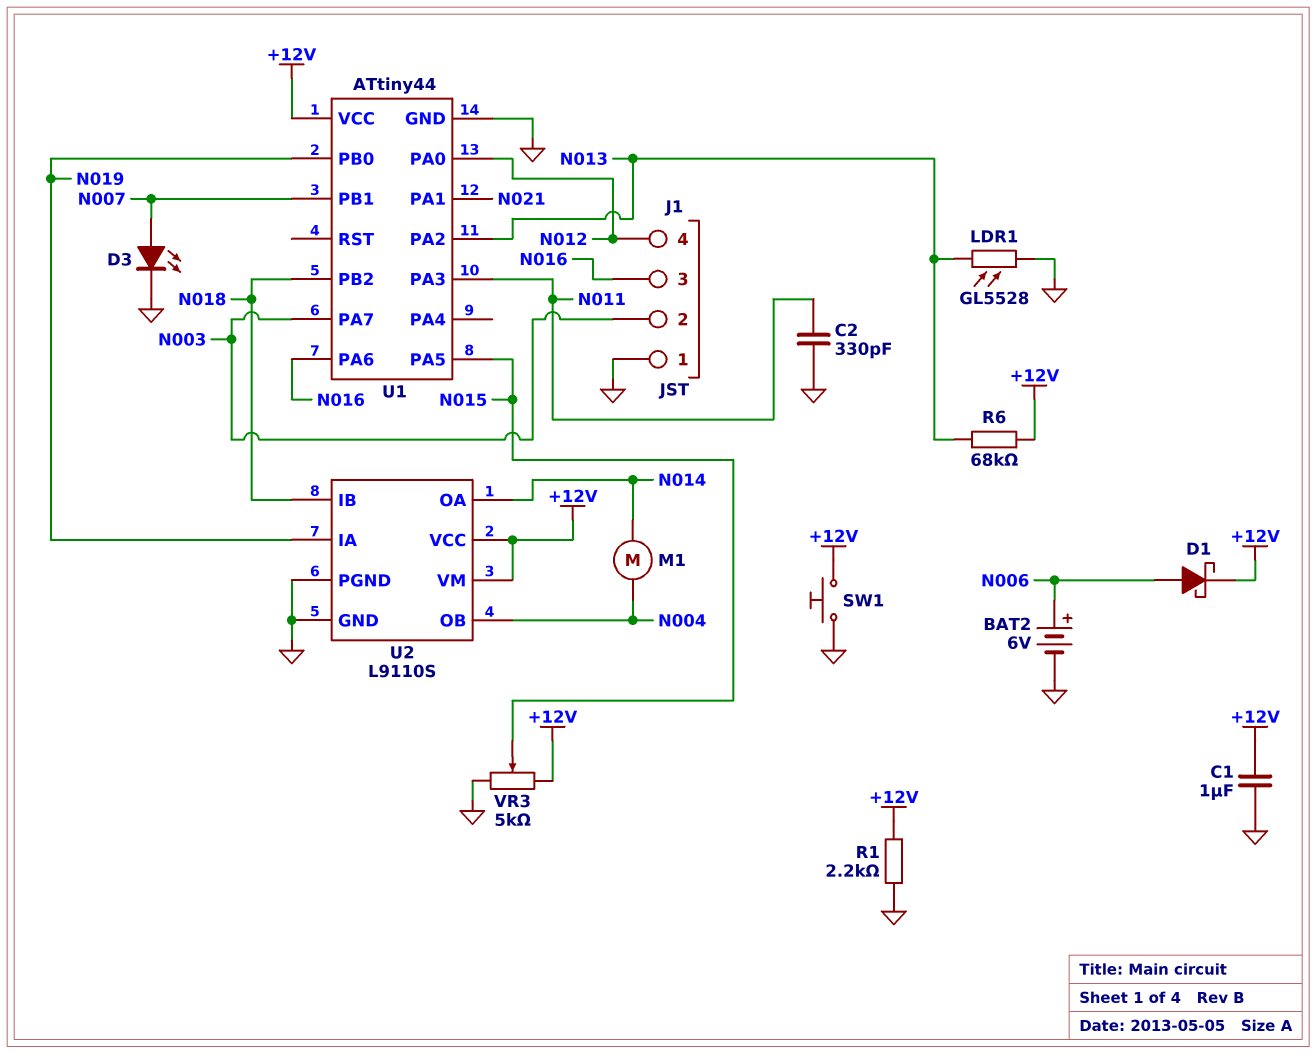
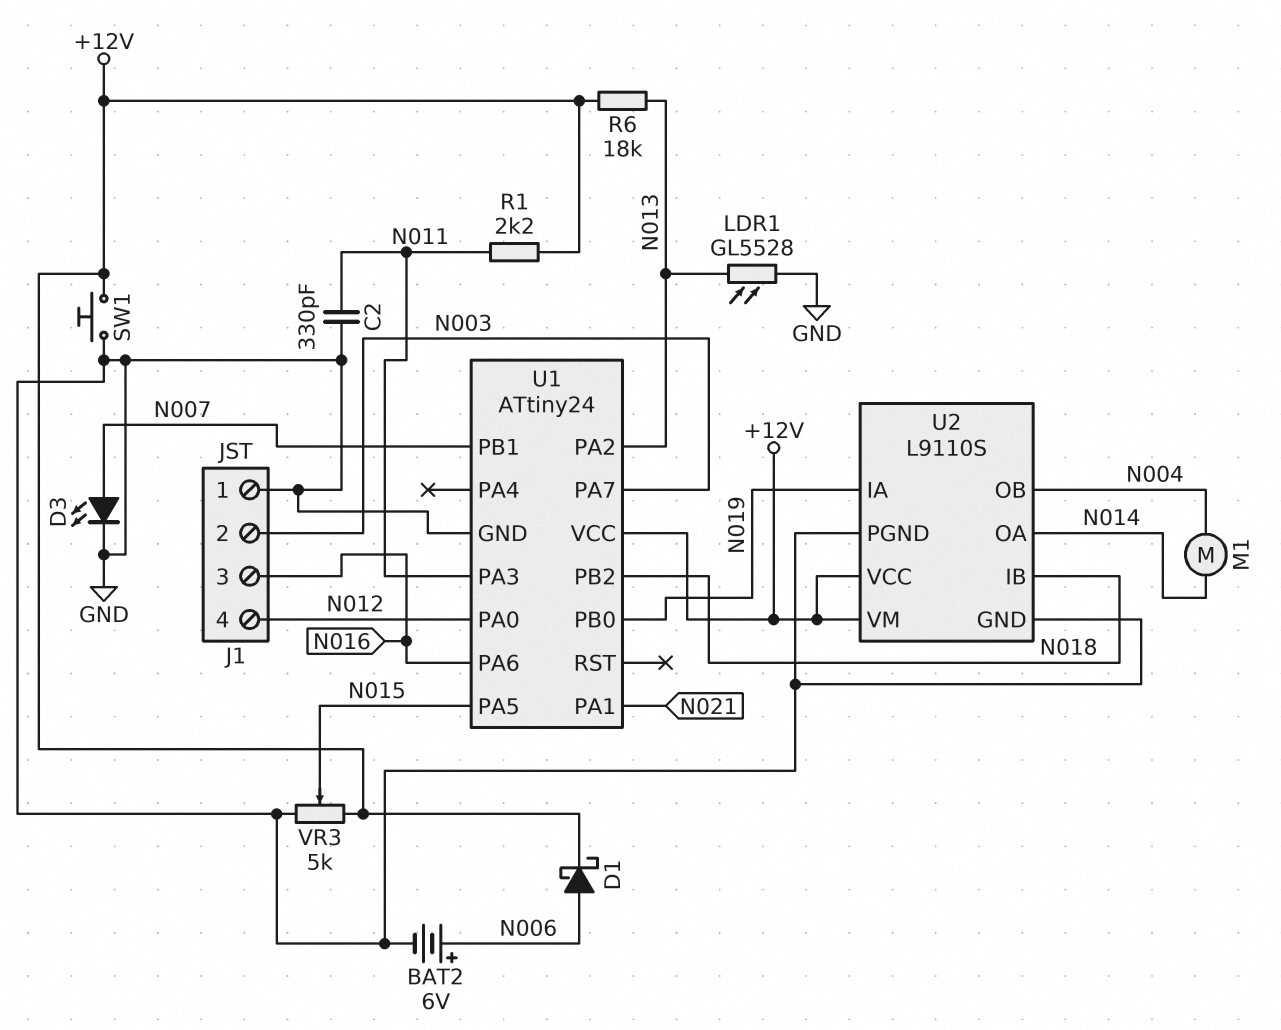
C1: 1uF (+12V, GND) -> none
R1: 2.2k (+12V, GND) -> 2.2k (+12V, N011)
R6: 68k (+12V, N013) -> 18k (+12V, N013)
U1: ATtiny44 -> ATtiny24

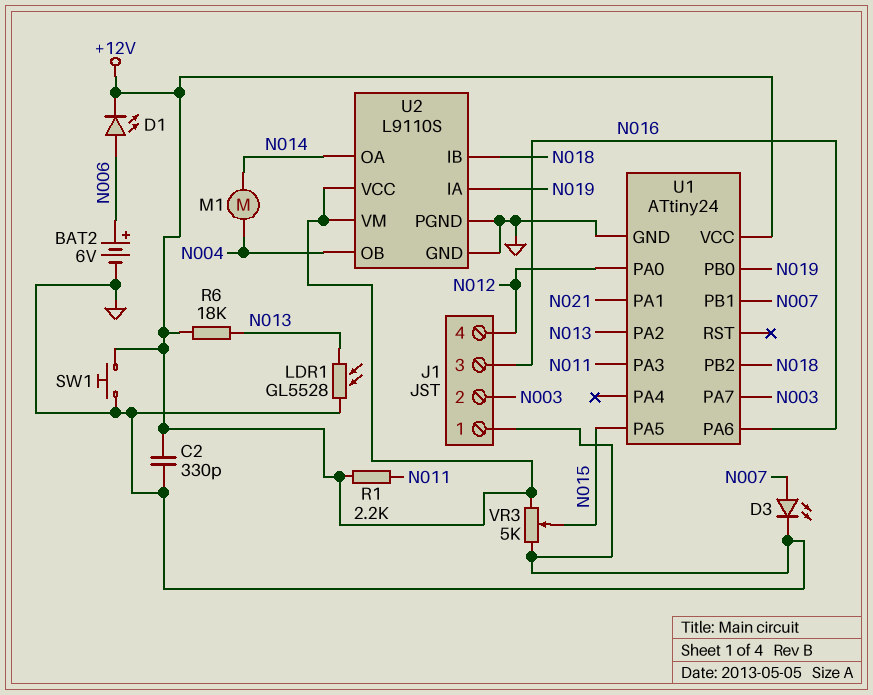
C2: 330pF (GND, N011) -> 330pF (+12V, GND)
D1: schottky (A N006, K +12V) -> LED (A N006, K +12V)

